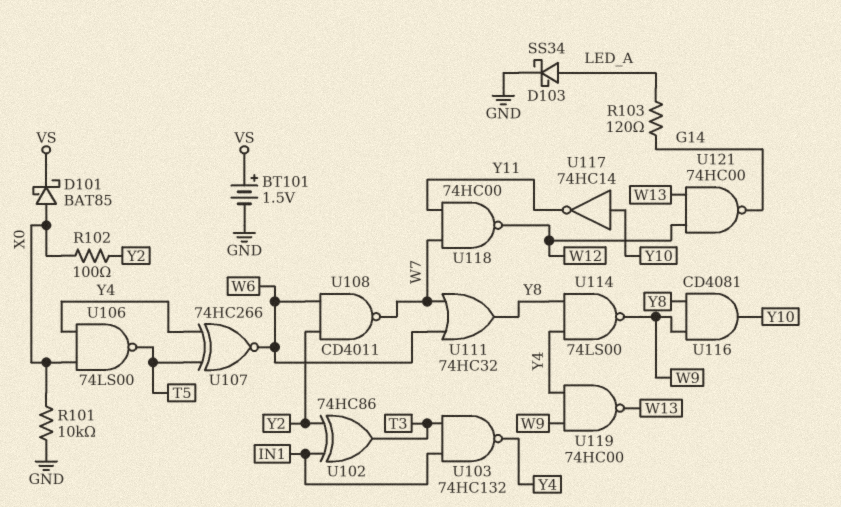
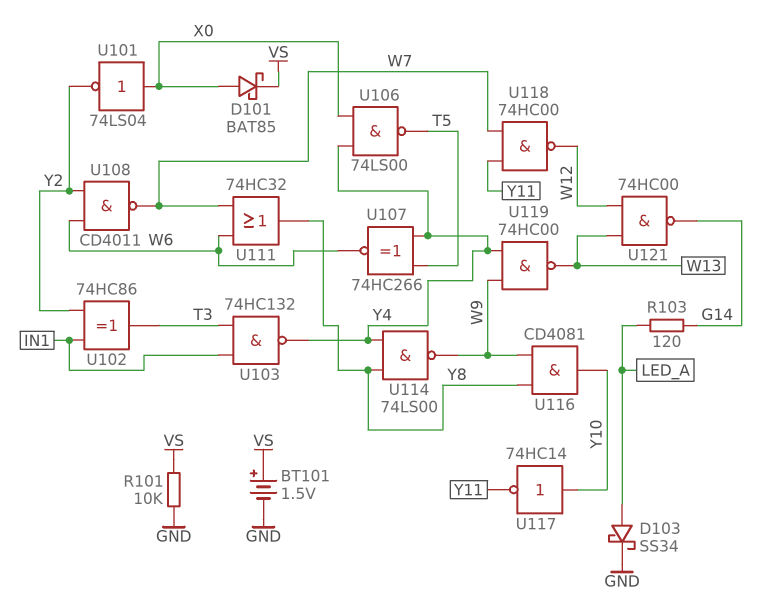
R101: 10k (GND, X0) -> 10k (GND, VS)
R102: 100 (X0, Y2) -> none
U101: none -> NOT 74LS04 (in X0, out Y2)

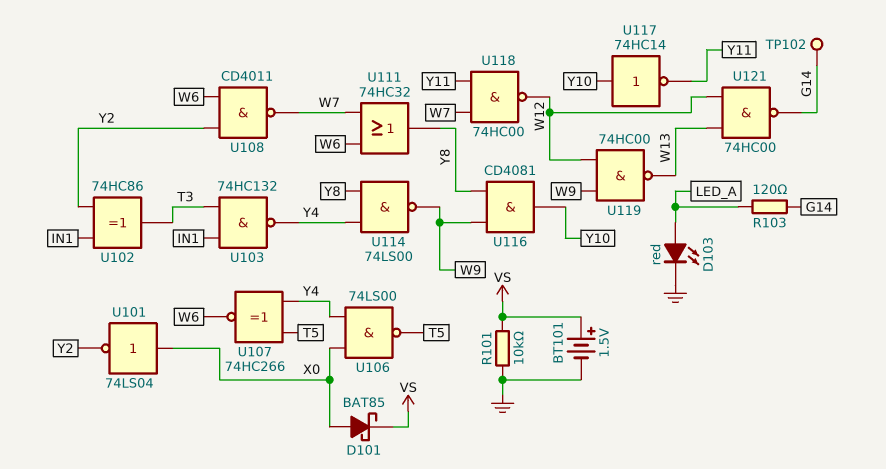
D103: schottky SS34 (A LED_A, K GND) -> LED red (A LED_A, K GND)
TP102: none -> test point (G14)
U119: NAND 74HC00 (in W9, in Y4, out W13) -> NAND 74HC00 (in W9, in W12, out W13)

